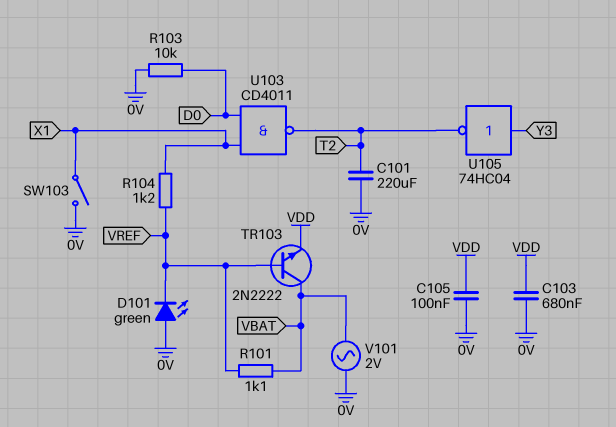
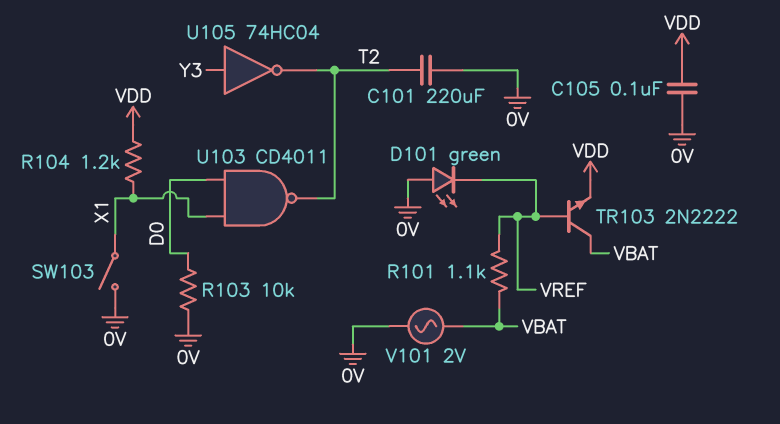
C103: 680nF (0V, VDD) -> none
R104: 1.2k (VREF, X1) -> 1.2k (VDD, X1)

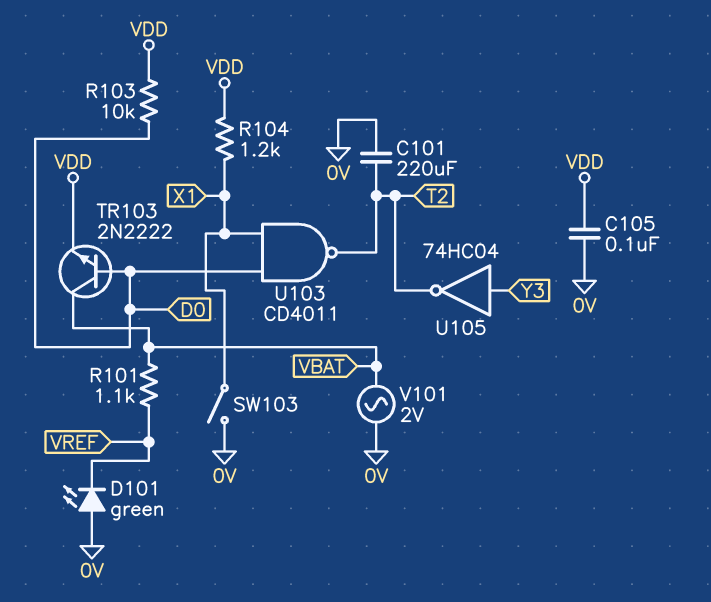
R103: 10k (0V, D0) -> 10k (D0, VDD)
TR103: NPN 2N2222 (B VREF, C VBAT, E VDD) -> NPN 2N2222 (B D0, C VBAT, E VDD)

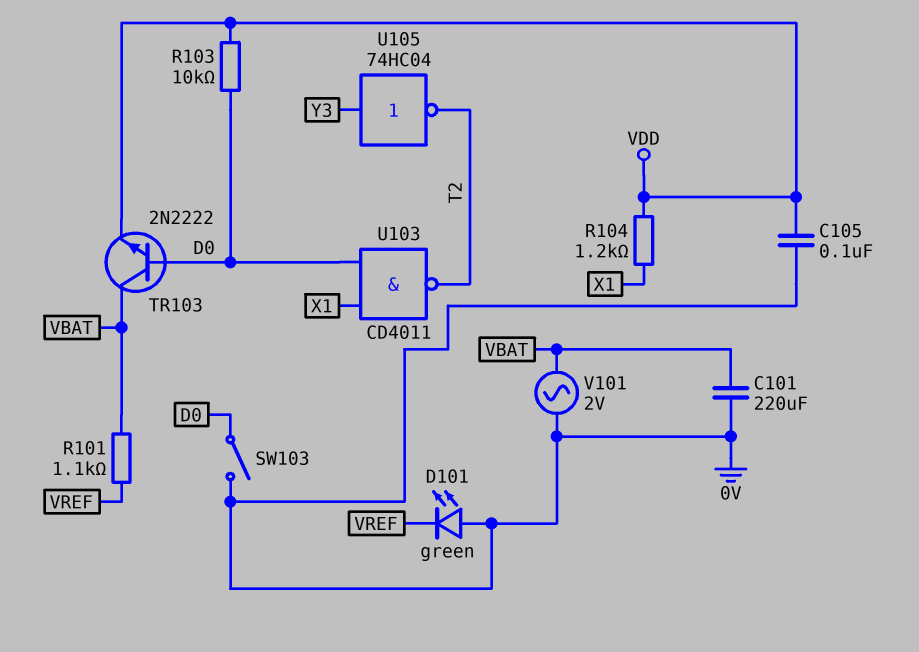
C101: 220uF (0V, T2) -> 220uF (0V, VBAT)
SW103: switch (0V, X1) -> switch (0V, D0)

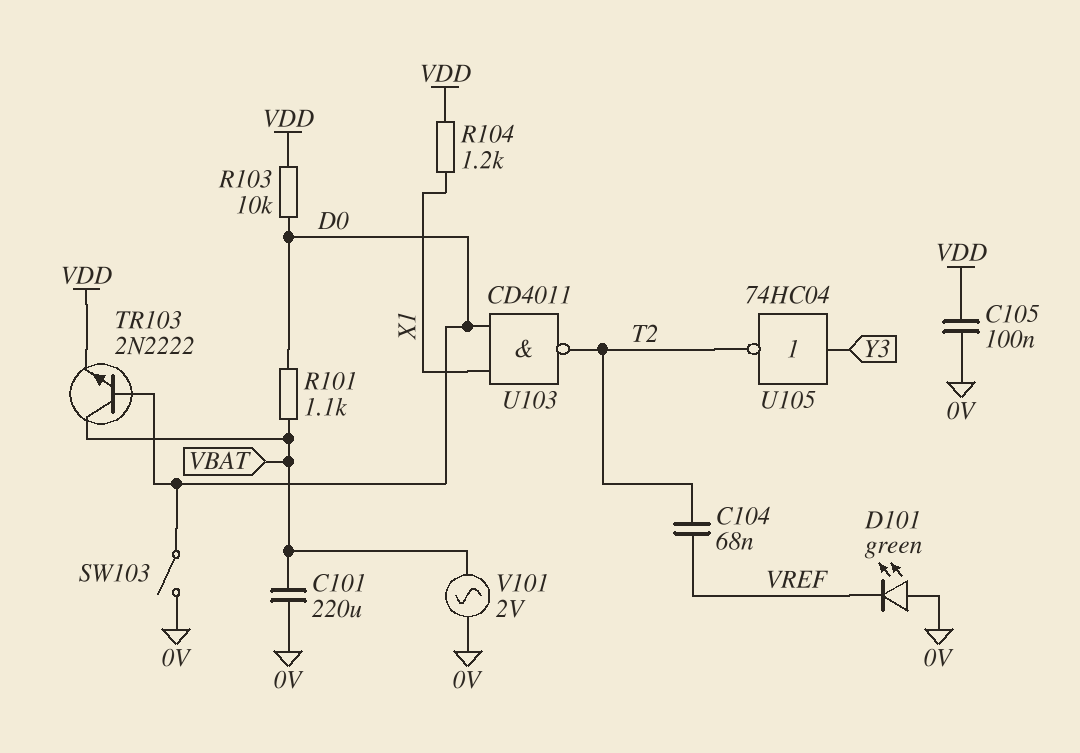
C104: none -> 68nF (T2, VREF)
R101: 1.1k (VBAT, VREF) -> 1.1k (D0, VBAT)

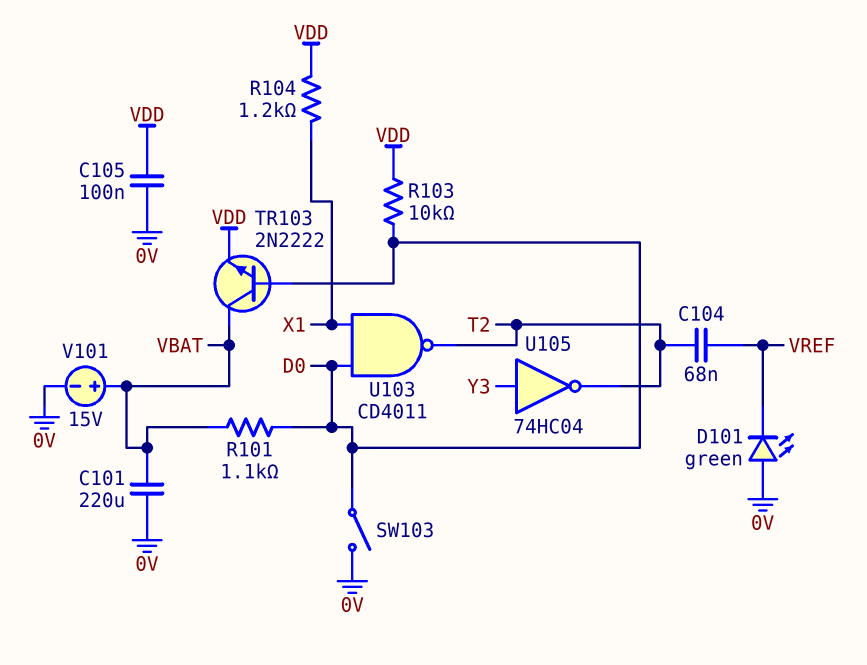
V101: AC 2V (0V, VBAT) -> 15V (plus VBAT, minus 0V)

